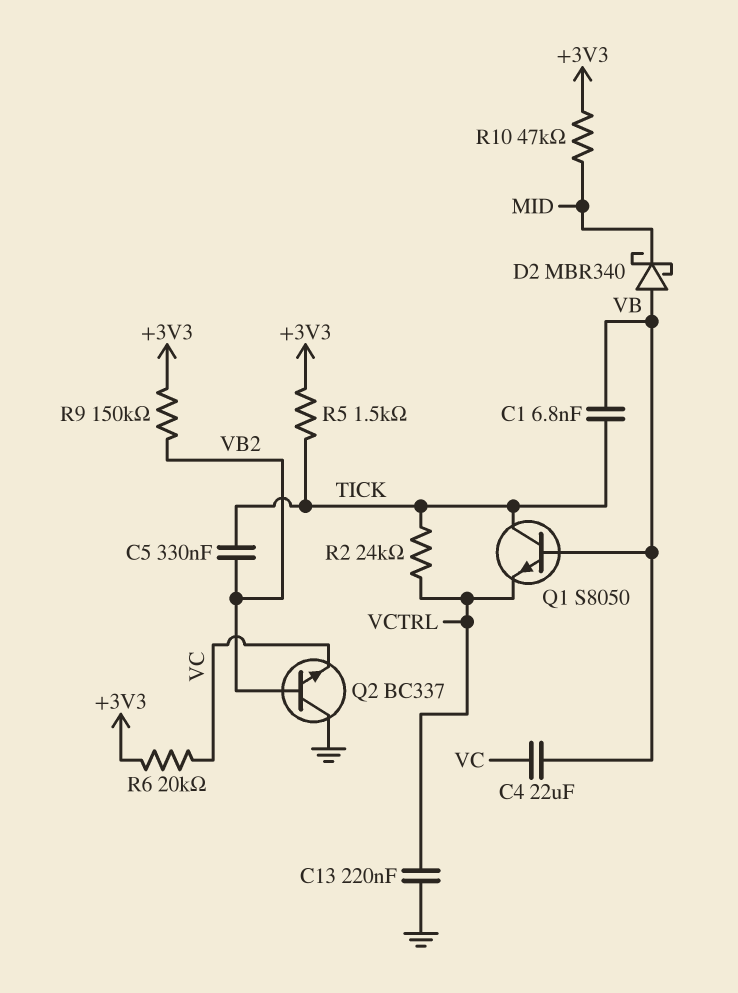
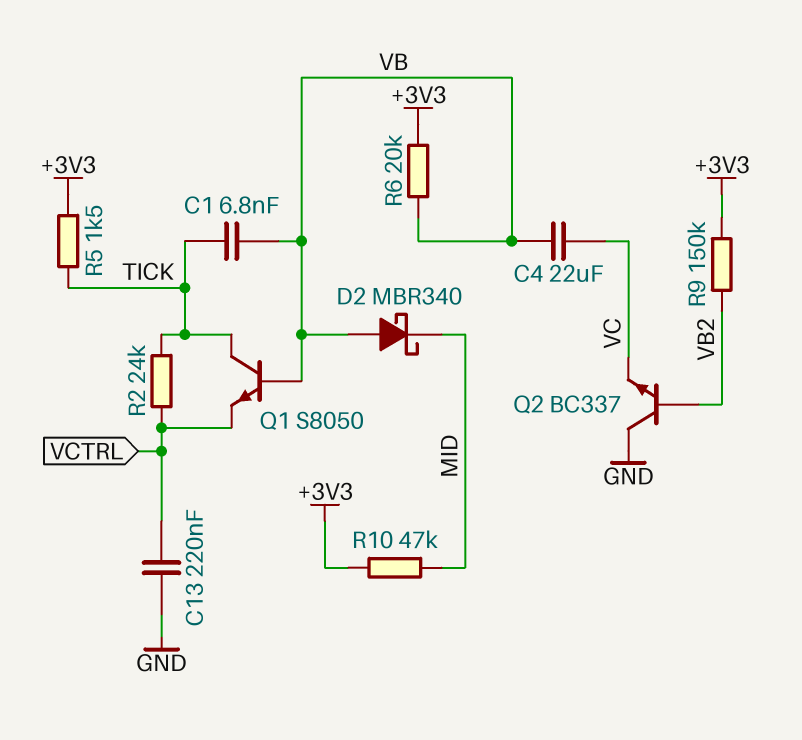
C5: 330nF (TICK, VB2) -> none
R6: 20k (+3V3, VC) -> 20k (+3V3, VB)

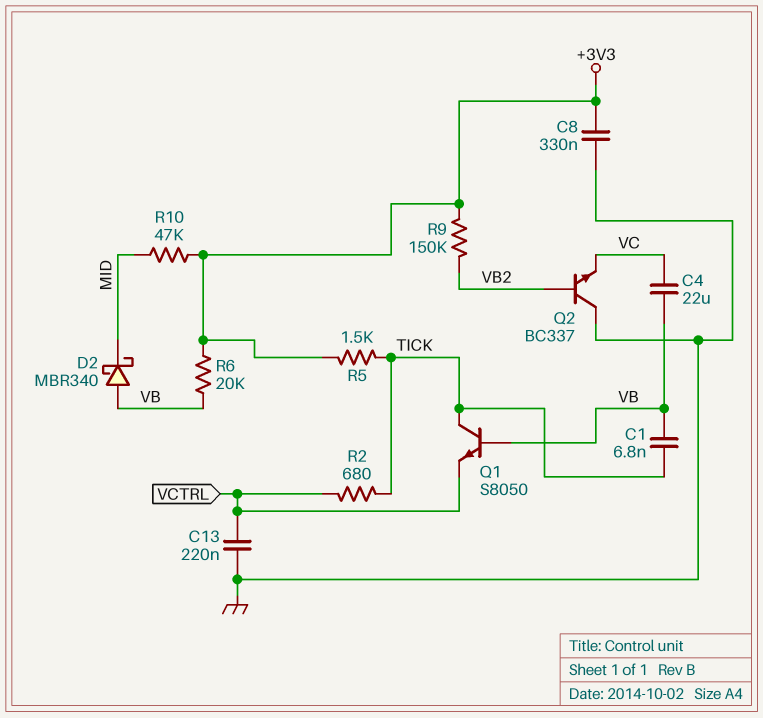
C8: none -> 330nF (+3V3, GND)
R2: 24k (TICK, VCTRL) -> 680 (TICK, VCTRL)

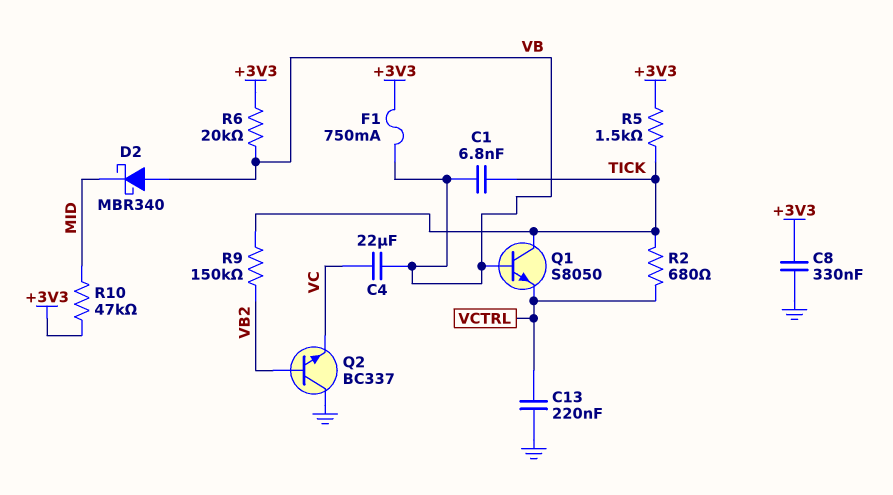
F1: none -> 750mA (+3V3, VB)
R9: 150k (+3V3, VB2) -> 150k (TICK, VB2)

